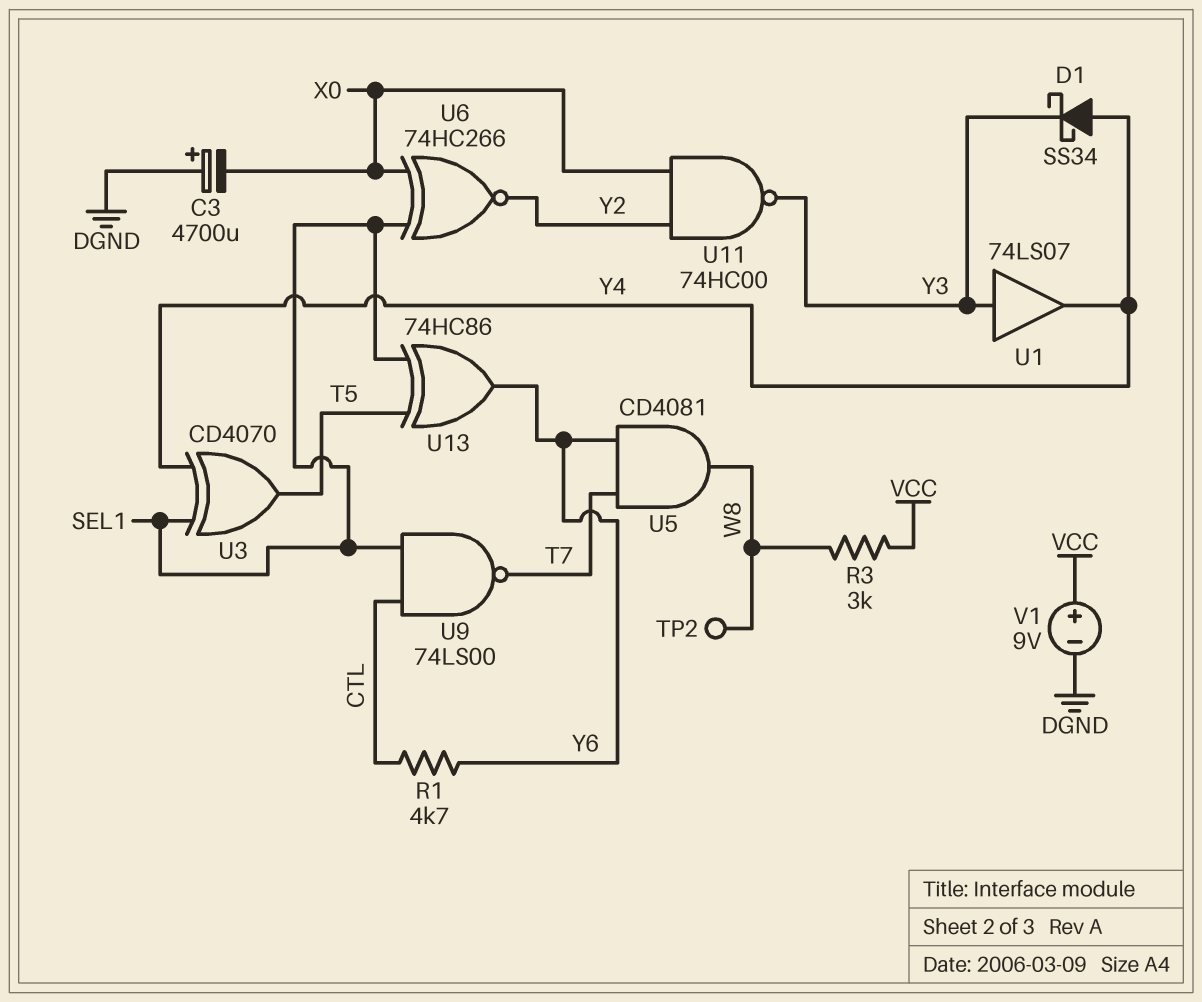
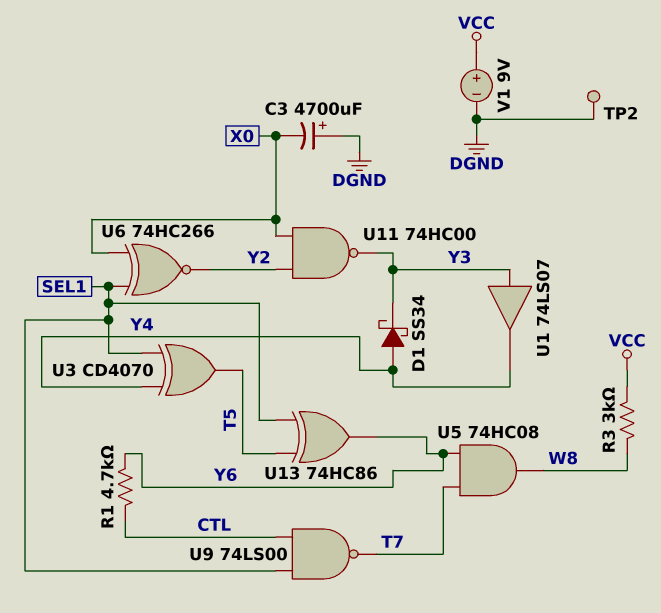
TP2: test point (W8) -> test point (DGND)
U5: AND CD4081 (in T7, in Y6, out W8) -> AND 74HC08 (in T7, in Y6, out W8)

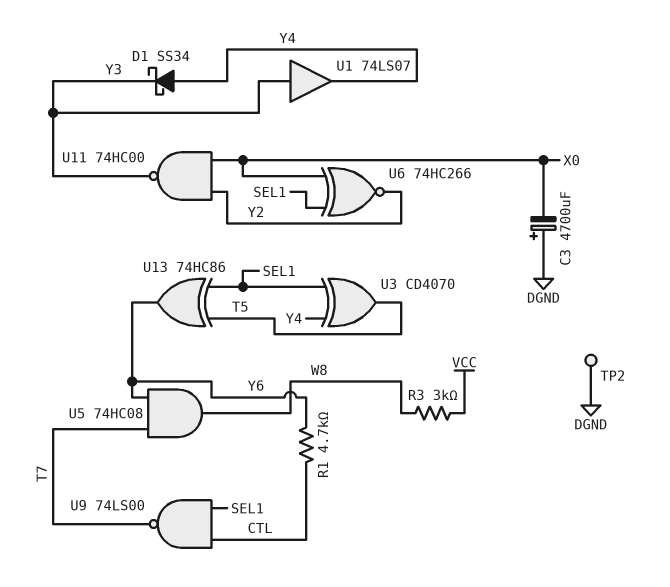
V1: 9V (plus VCC, minus DGND) -> none

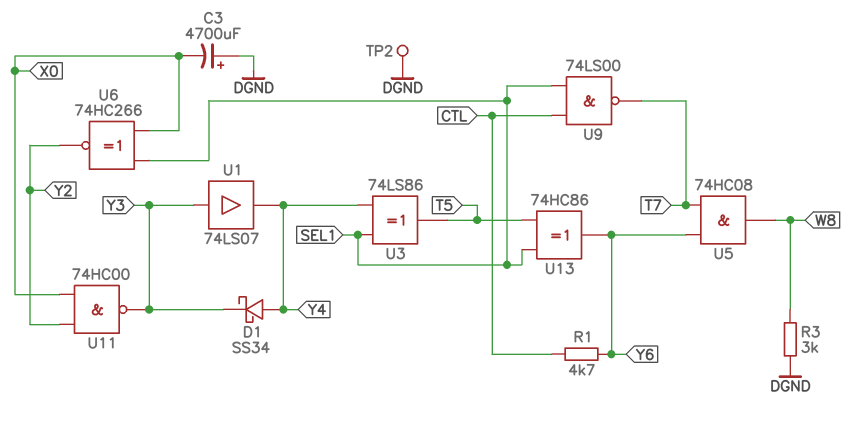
R3: 3k (VCC, W8) -> 3k (DGND, W8)
U3: XOR CD4070 (in SEL1, in Y4, out T5) -> XOR 74LS86 (in SEL1, in Y4, out T5)

